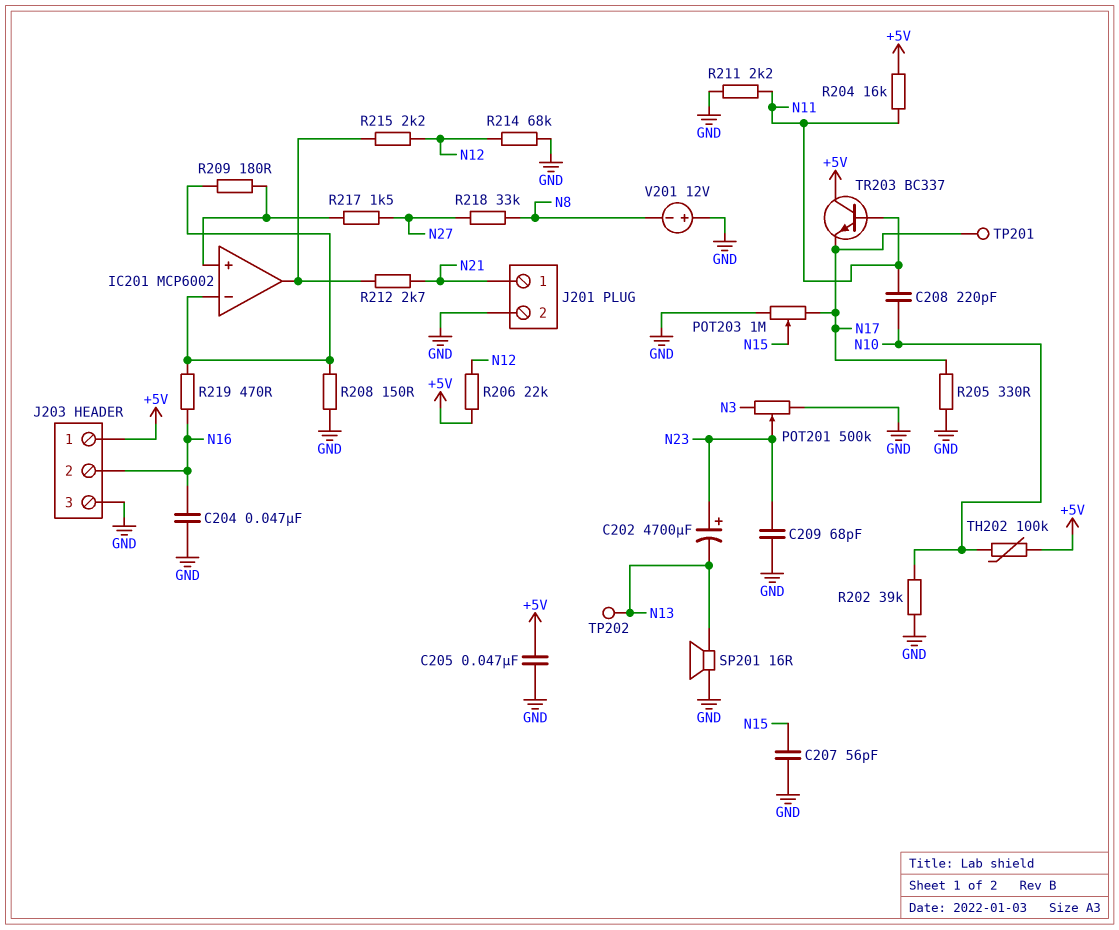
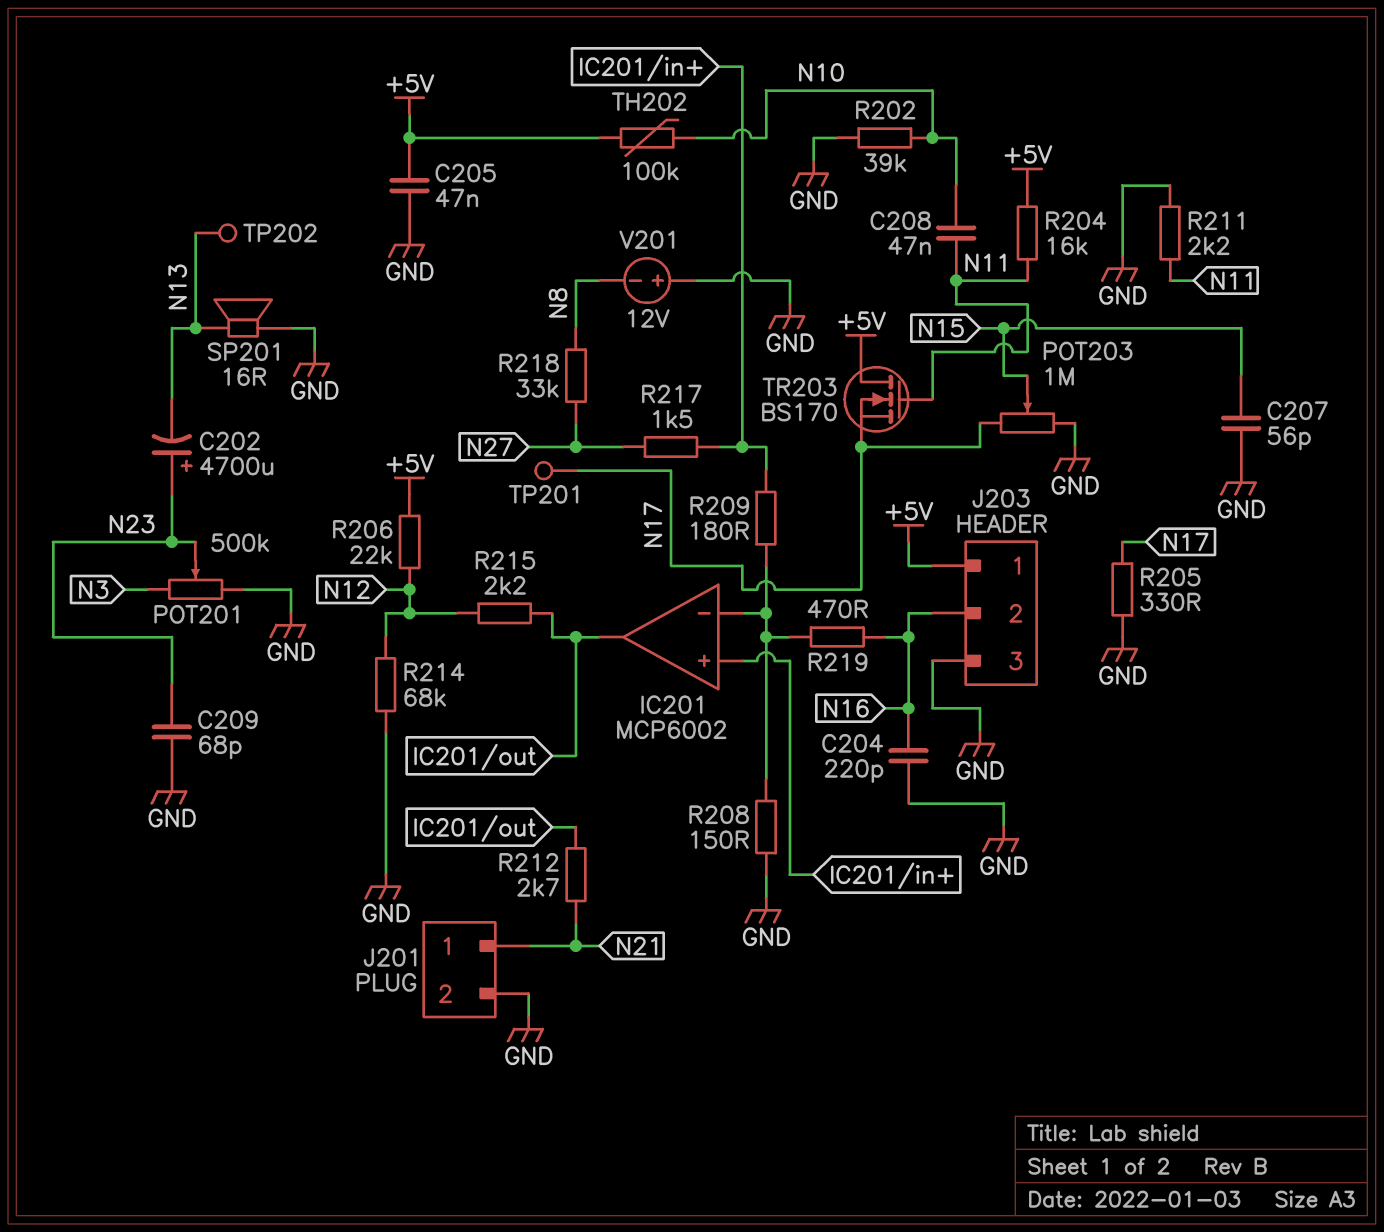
C204: 47nF (GND, N16) -> 220pF (GND, N16)
C208: 220pF (N10, N11) -> 47nF (N10, N11)
TR203: NPN BC337 (B N11, C +5V, E N17) -> NMOS BS170 (G N11, D +5V, S N17)

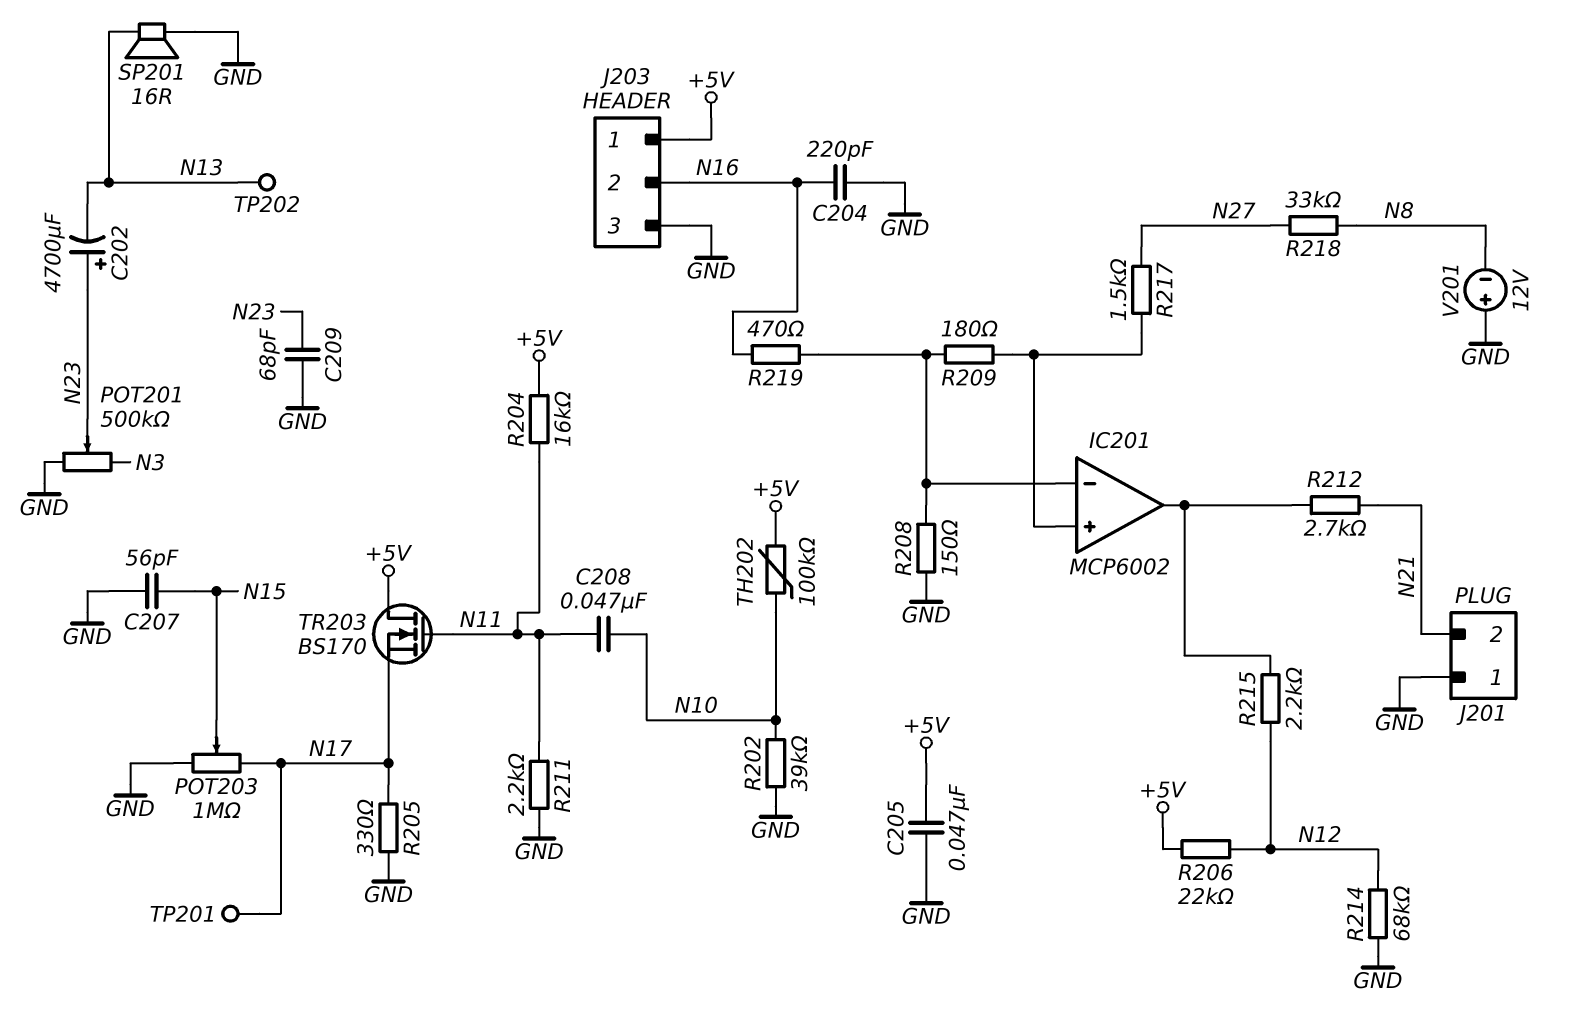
J201 pin 1: N21 -> GND
J201 pin 2: GND -> N21

